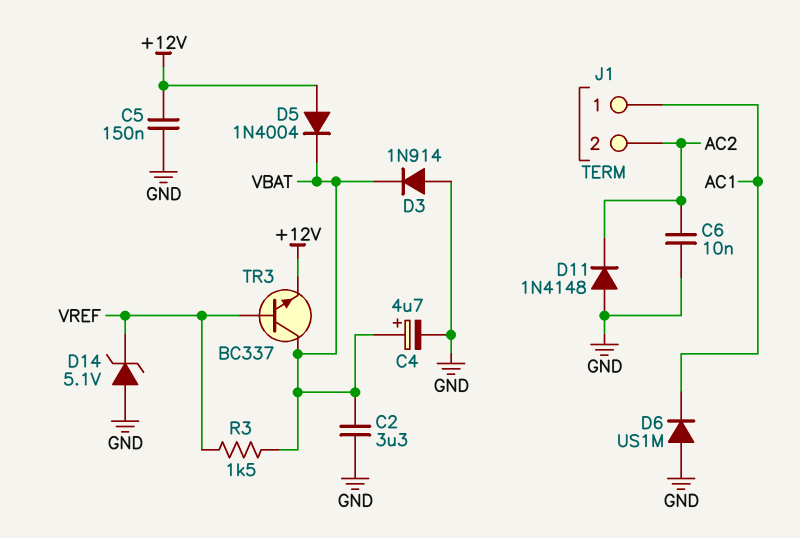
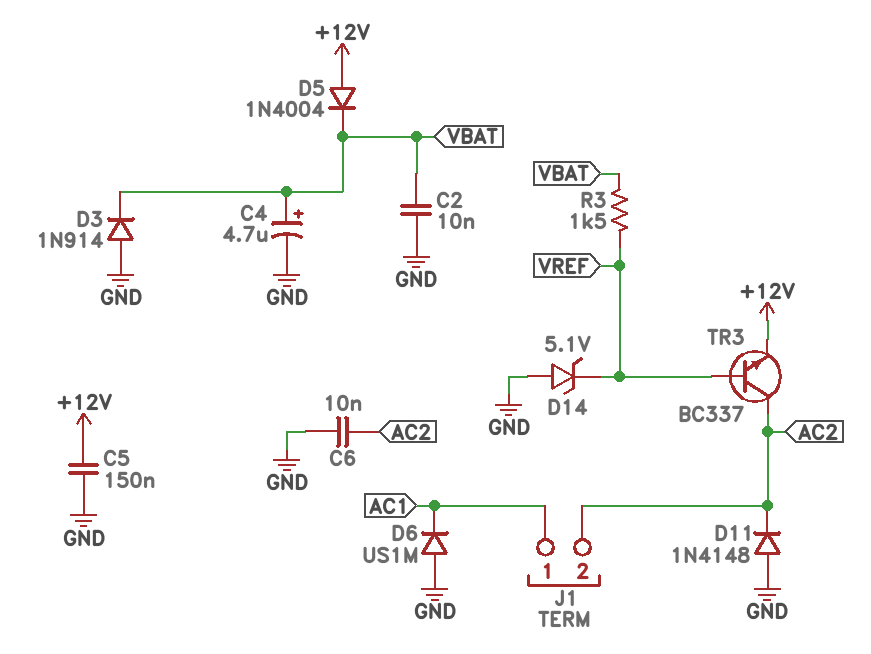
C2: 3.3uF (GND, VBAT) -> 10nF (GND, VBAT)
TR3: NPN BC337 (B VREF, C VBAT, E +12V) -> NPN BC337 (B VREF, C AC2, E +12V)

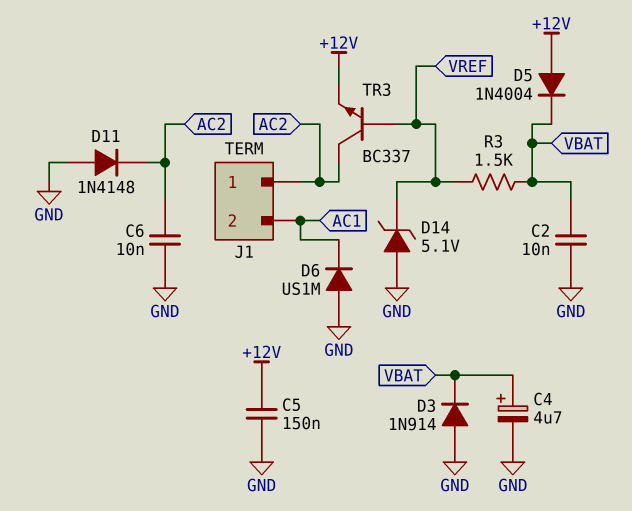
J1 pin 1: AC1 -> AC2
J1 pin 2: AC2 -> AC1

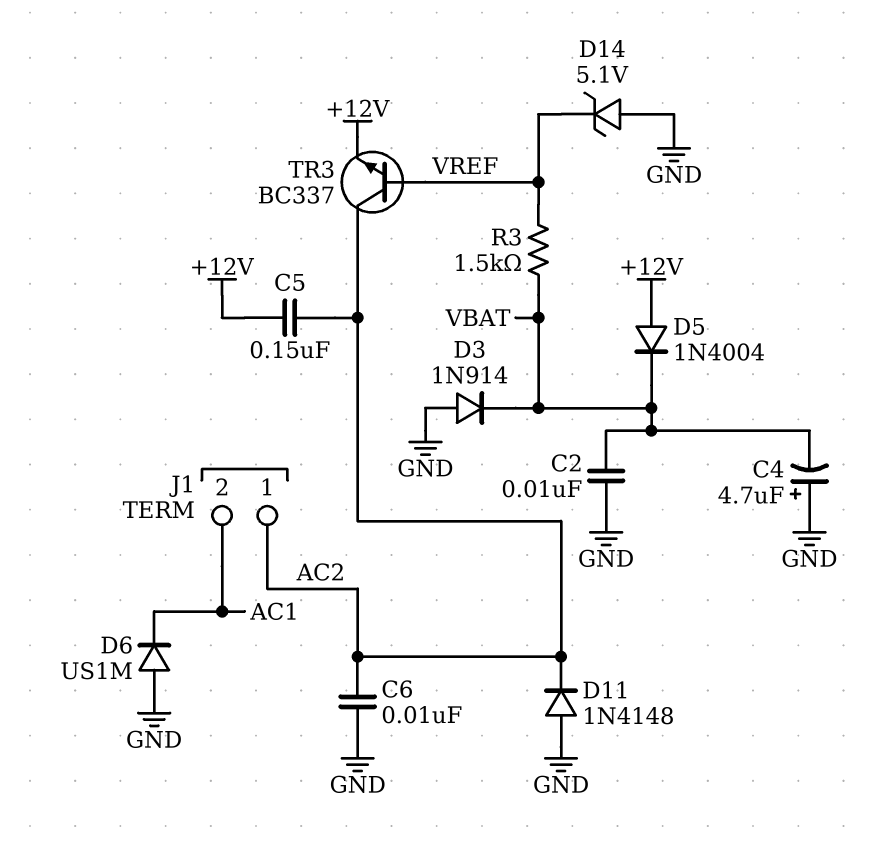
C4: 4.7uF (plus VBAT, minus GND) -> 4.7uF (plus GND, minus VBAT)
C5: 150nF (+12V, GND) -> 150nF (+12V, AC2)

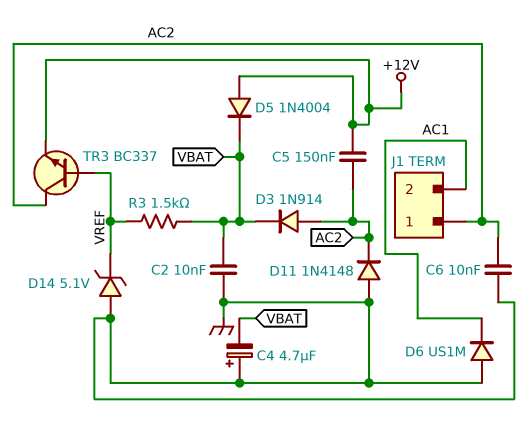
D3: diode 1N914 (A GND, K VBAT) -> diode 1N914 (A AC2, K VBAT)

